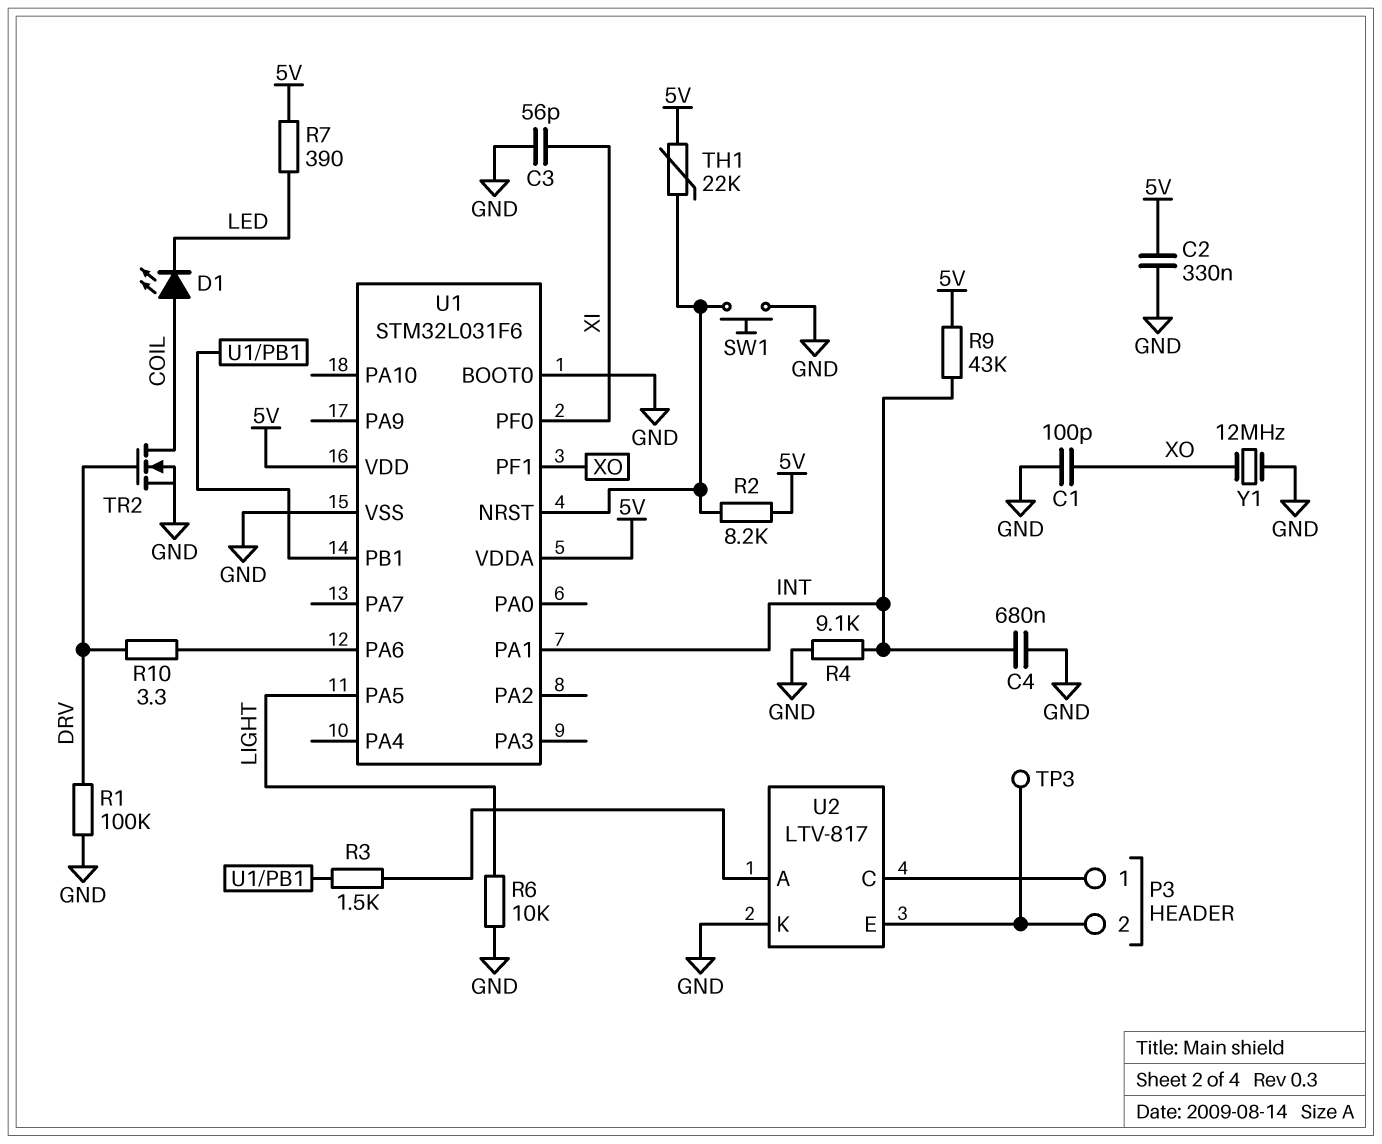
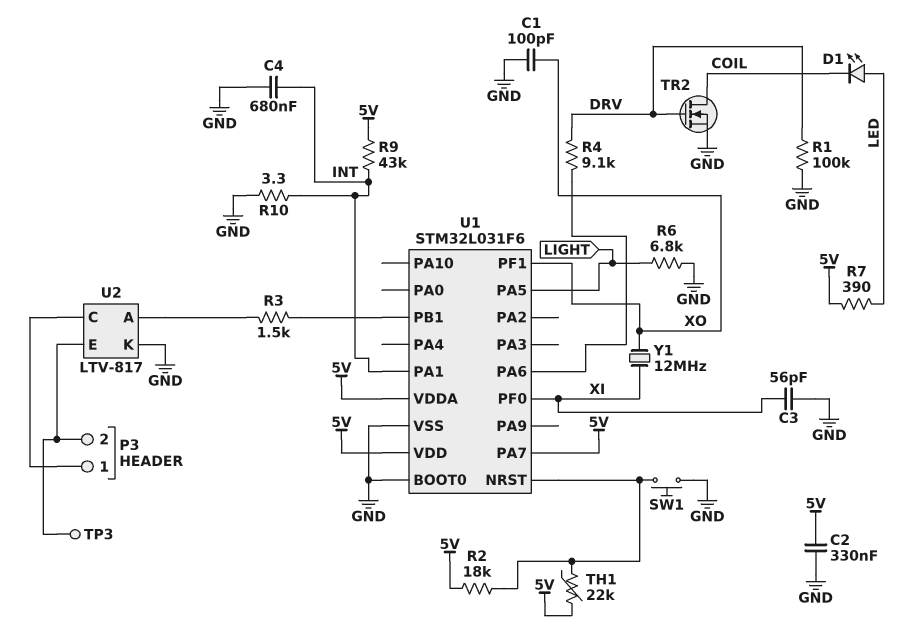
D1: LED (A COIL, K LED) -> LED (A LED, K COIL)
R2: 8.2k (5V, U1/NRST) -> 18k (5V, U1/NRST)
R4: 9.1k (GND, INT) -> 9.1k (DRV, U1/PA6)
R6: 10k (GND, LIGHT) -> 6.8k (GND, LIGHT)
R10: 3.3 (DRV, U1/PA6) -> 3.3 (GND, INT)
U1 pin PA7: none -> 5V
Y1: 12MHz (GND, XO) -> 12MHz (XI, XO)

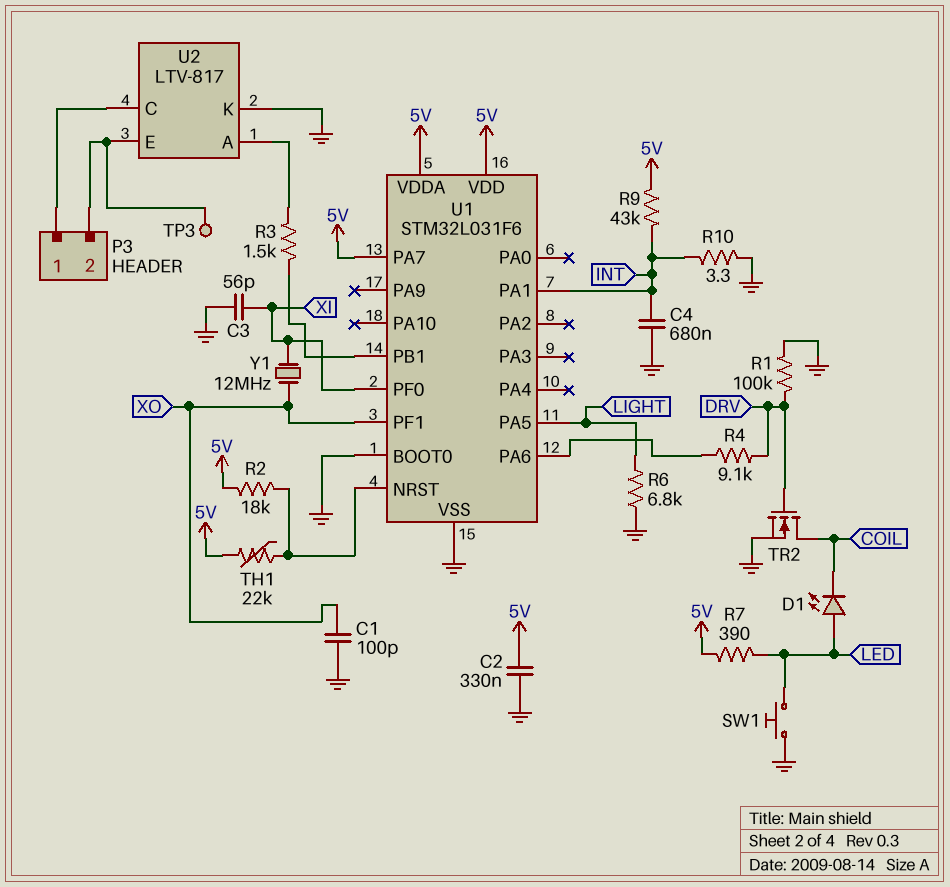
SW1: button (GND, U1/NRST) -> button (GND, LED)

